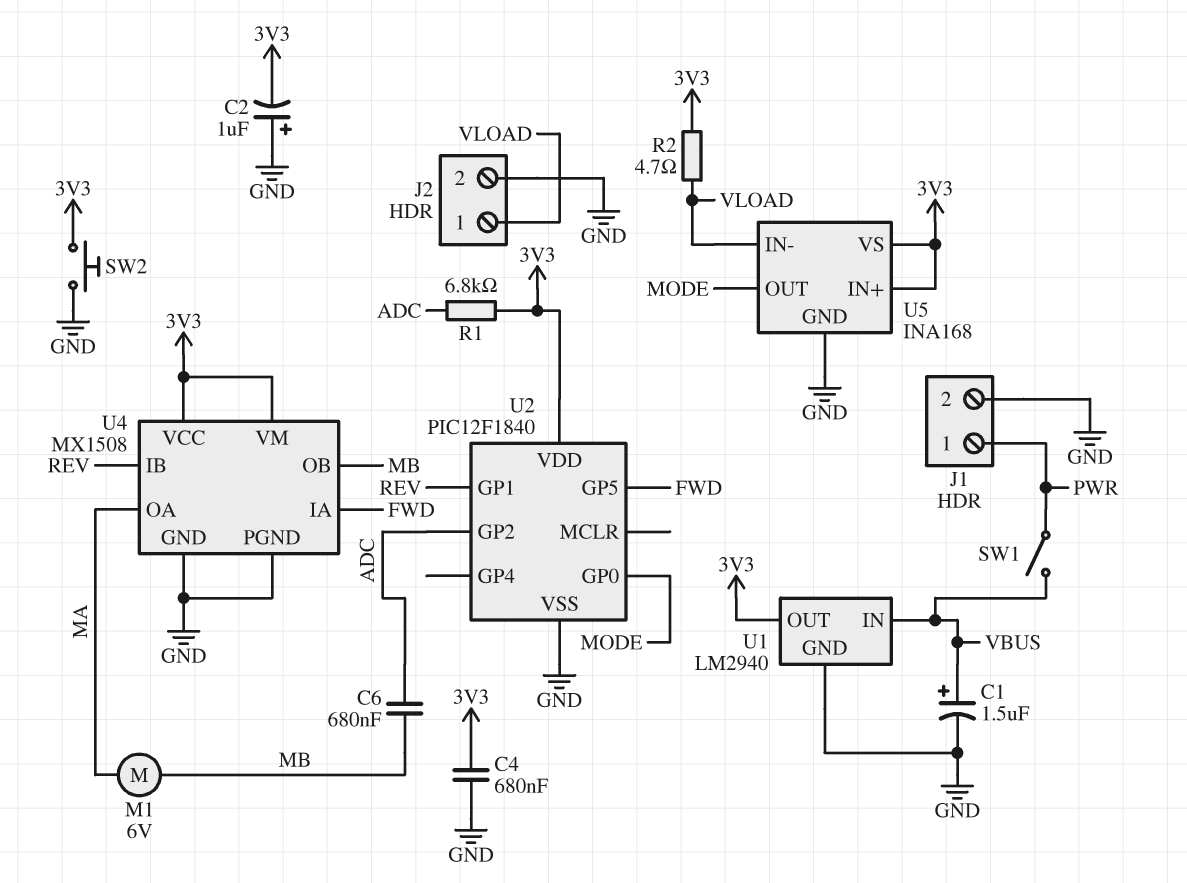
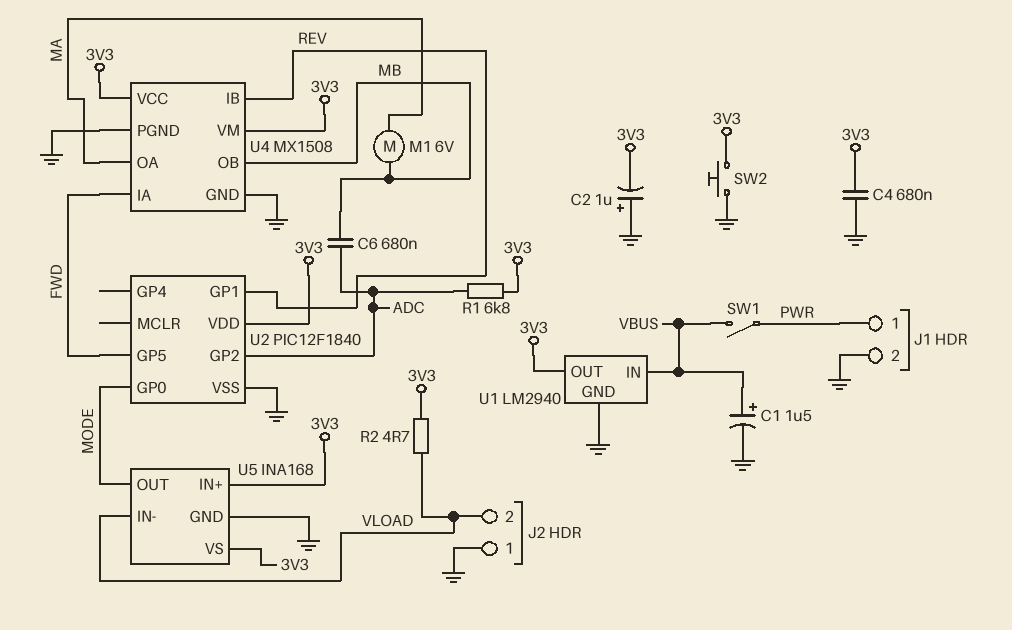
J2 pin 1: VLOAD -> GND
J2 pin 2: GND -> VLOAD

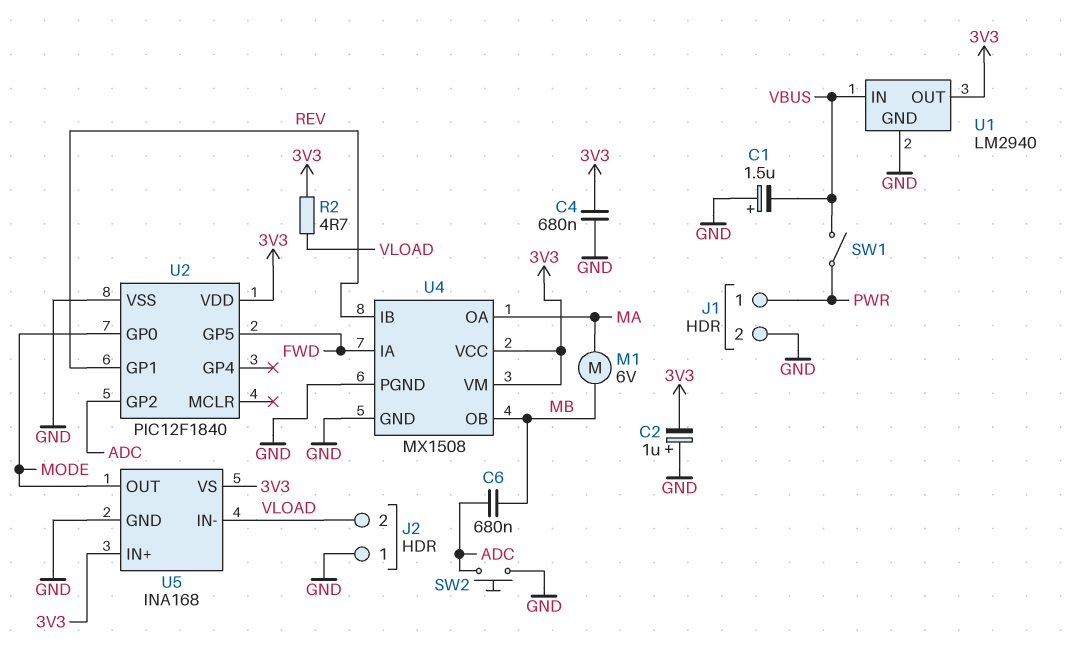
C1: 1.5uF (plus VBUS, minus GND) -> 1.5uF (plus GND, minus VBUS)
R1: 6.8k (3V3, ADC) -> none
SW2: button (3V3, GND) -> button (ADC, GND)

